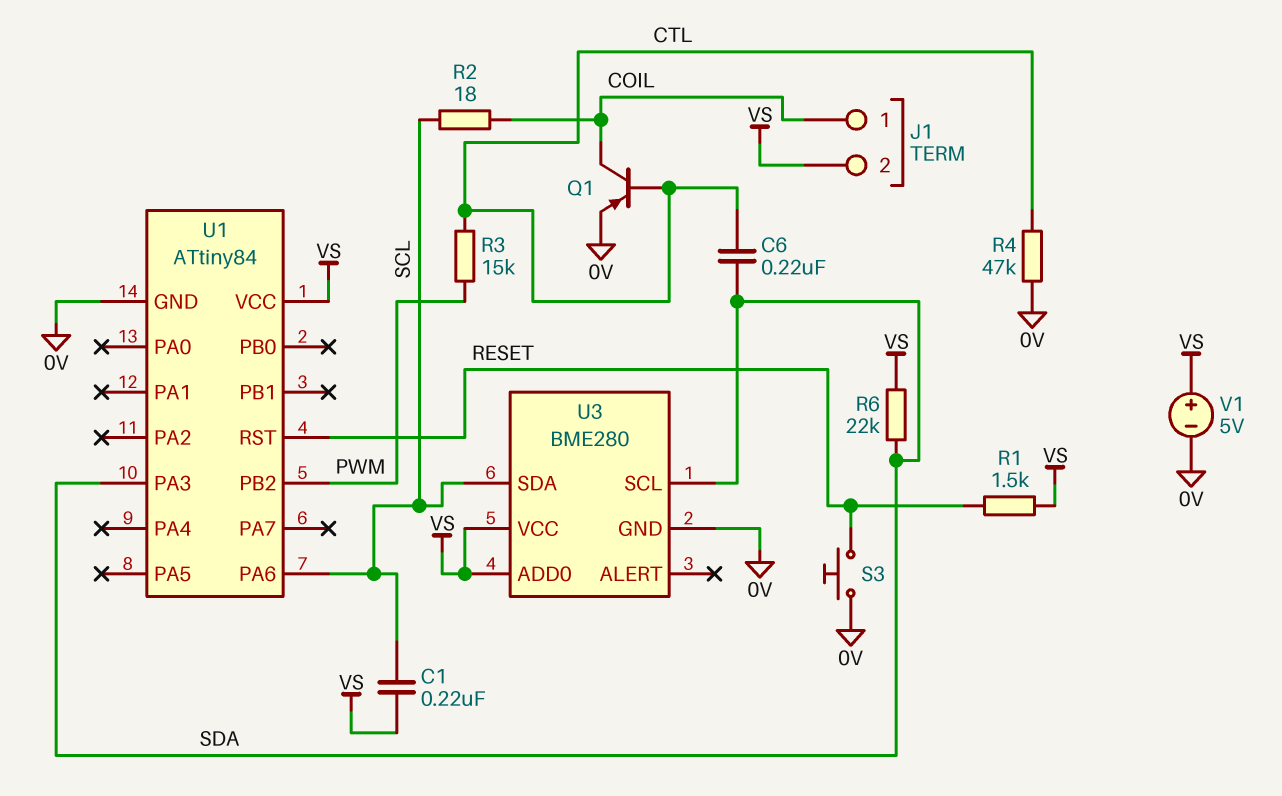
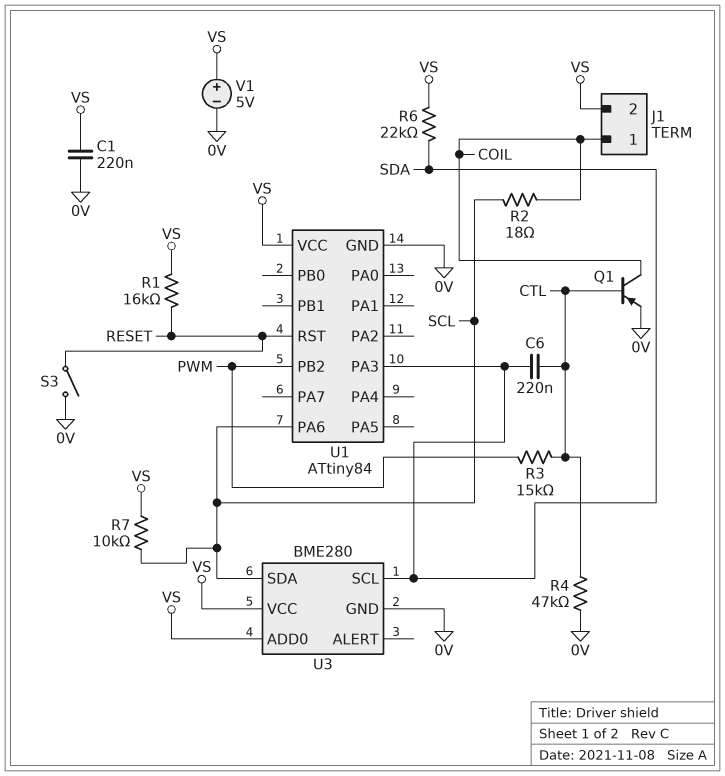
C1: 220nF (SCL, VS) -> 220nF (0V, VS)
R1: 1.5k (RESET, VS) -> 16k (RESET, VS)
R7: none -> 10k (SCL, VS)
S3: button (0V, RESET) -> switch (0V, RESET)

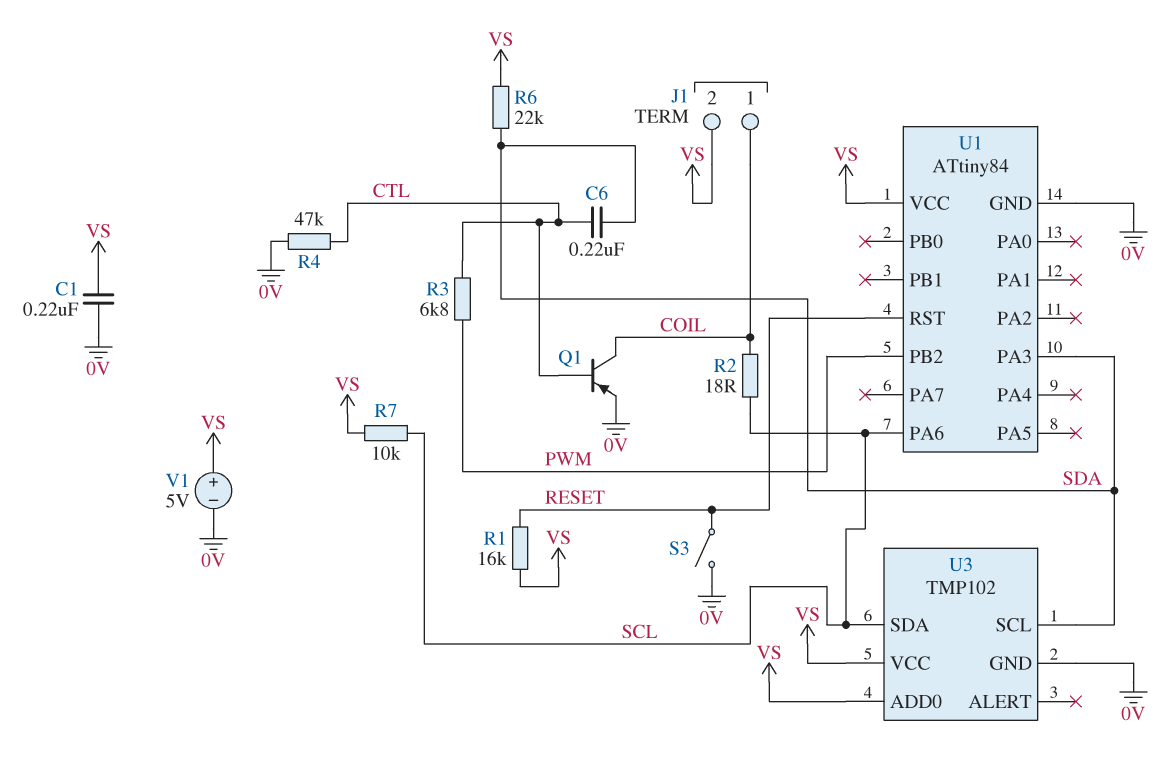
R3: 15k (CTL, PWM) -> 6.8k (CTL, PWM)
U3: BME280 -> TMP102

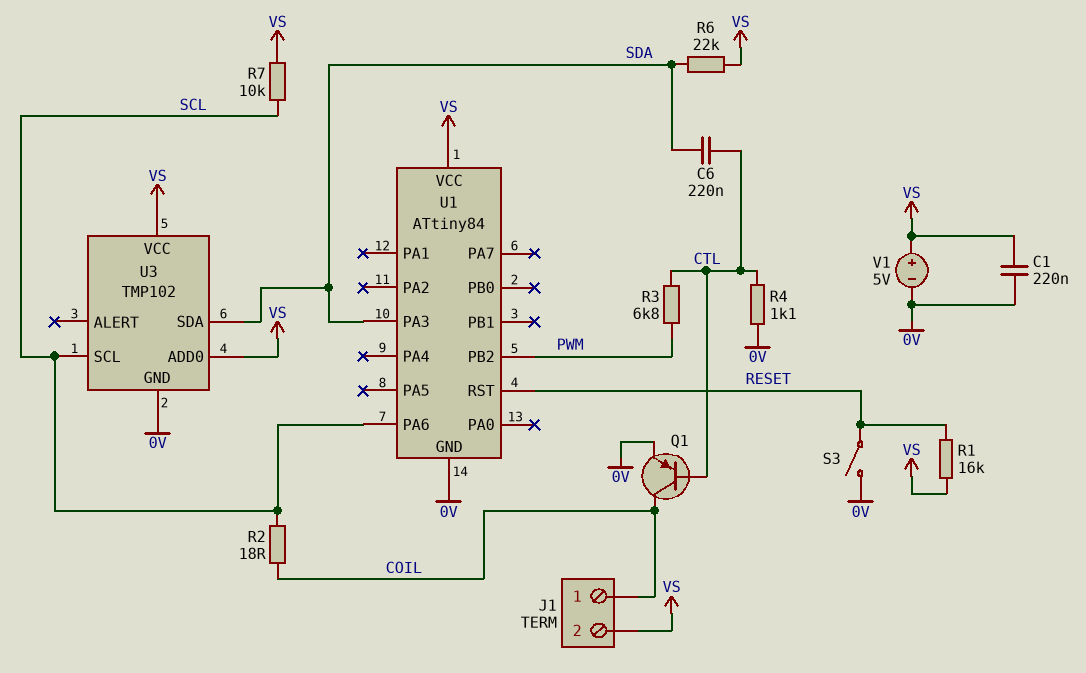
R4: 47k (0V, CTL) -> 1.1k (0V, CTL)
U3 pin SCL: SDA -> SCL
U3 pin SDA: SCL -> SDA

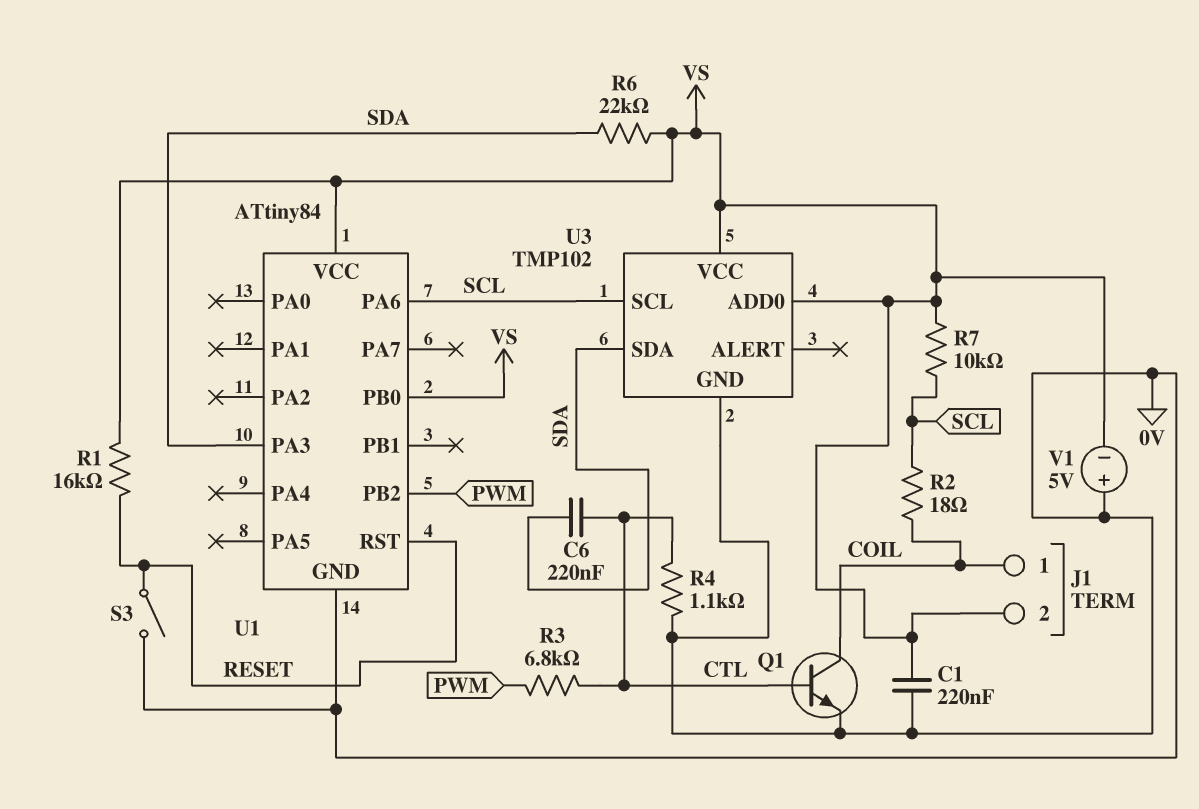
Q1: PNP (B CTL, C COIL, E 0V) -> NPN (B CTL, C COIL, E 0V)
U1 pin PB0: none -> VS
V1: 5V (plus VS, minus 0V) -> 5V (plus 0V, minus VS)

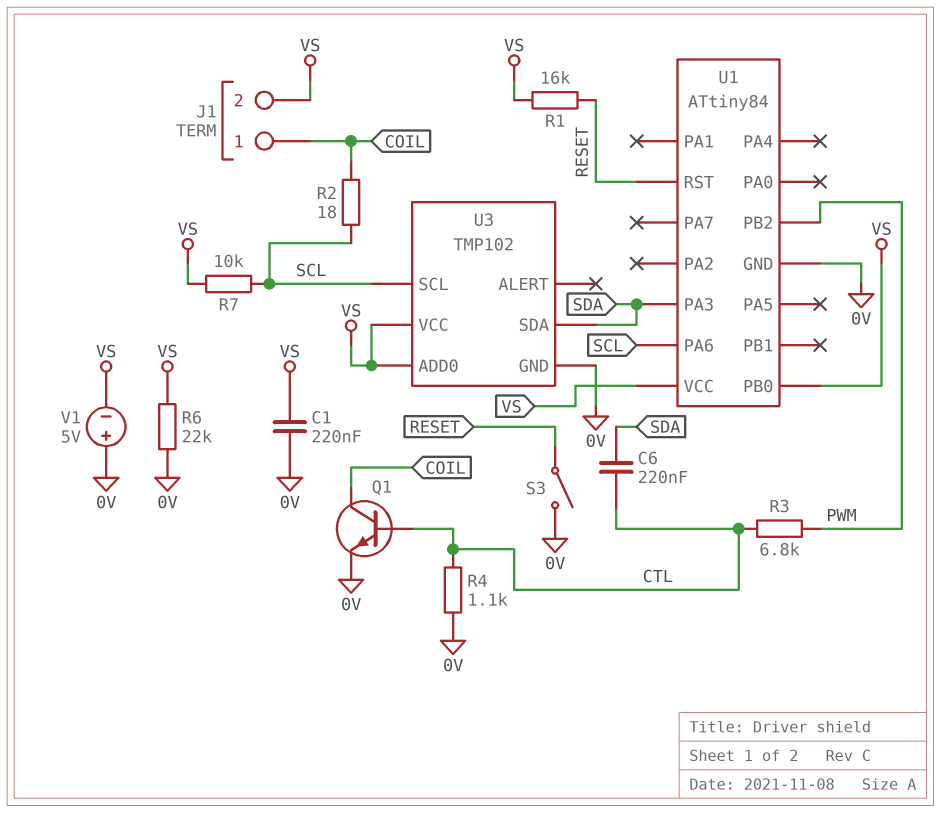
R6: 22k (SDA, VS) -> 22k (0V, VS)

